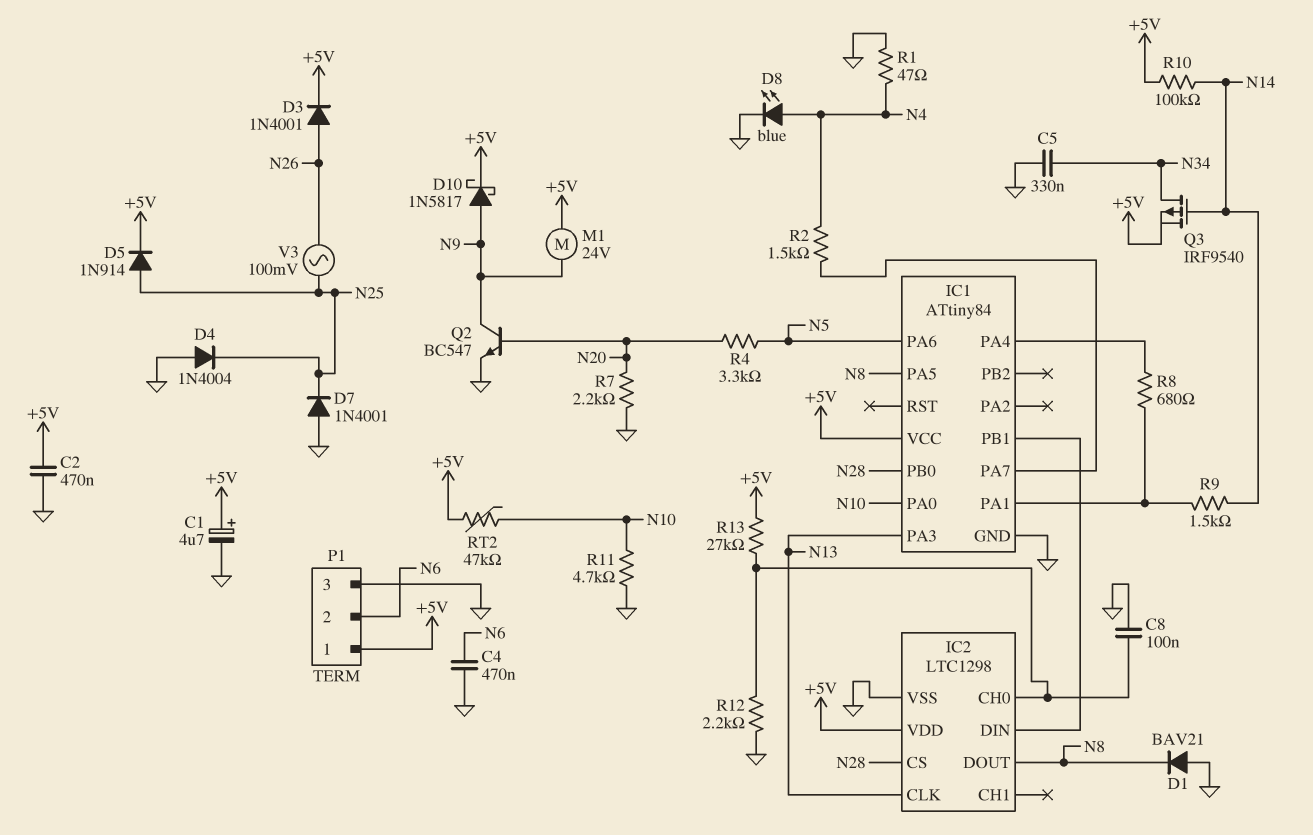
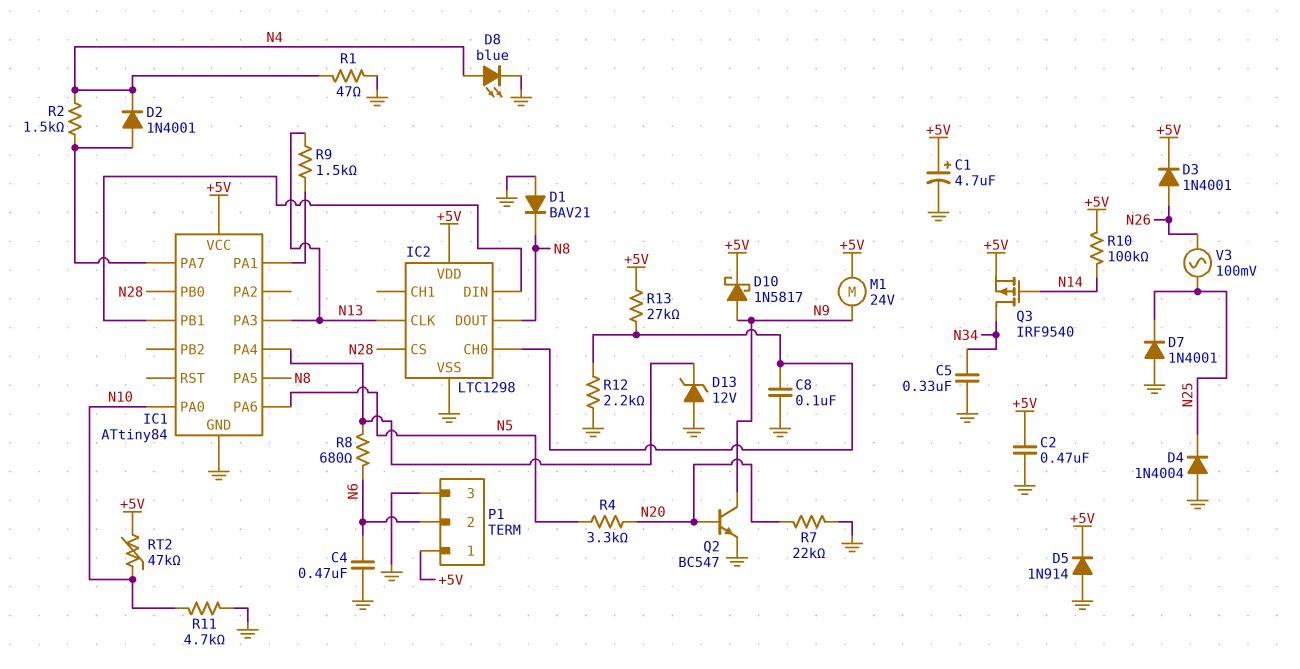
D2: none -> diode 1N4001 (A IC1/PA7, K N4)
D5: diode 1N914 (A N25, K +5V) -> diode 1N914 (A GND, K +5V)
D13: none -> zener 12V (A GND, K IC1/PA4)
R7: 2.2k (GND, N20) -> 22k (GND, N20)
R8: 680 (IC1/PA1, IC1/PA4) -> 680 (IC1/PA4, N6)
R9: 1.5k (IC1/PA1, N14) -> 1.5k (IC1/PA1, N13)

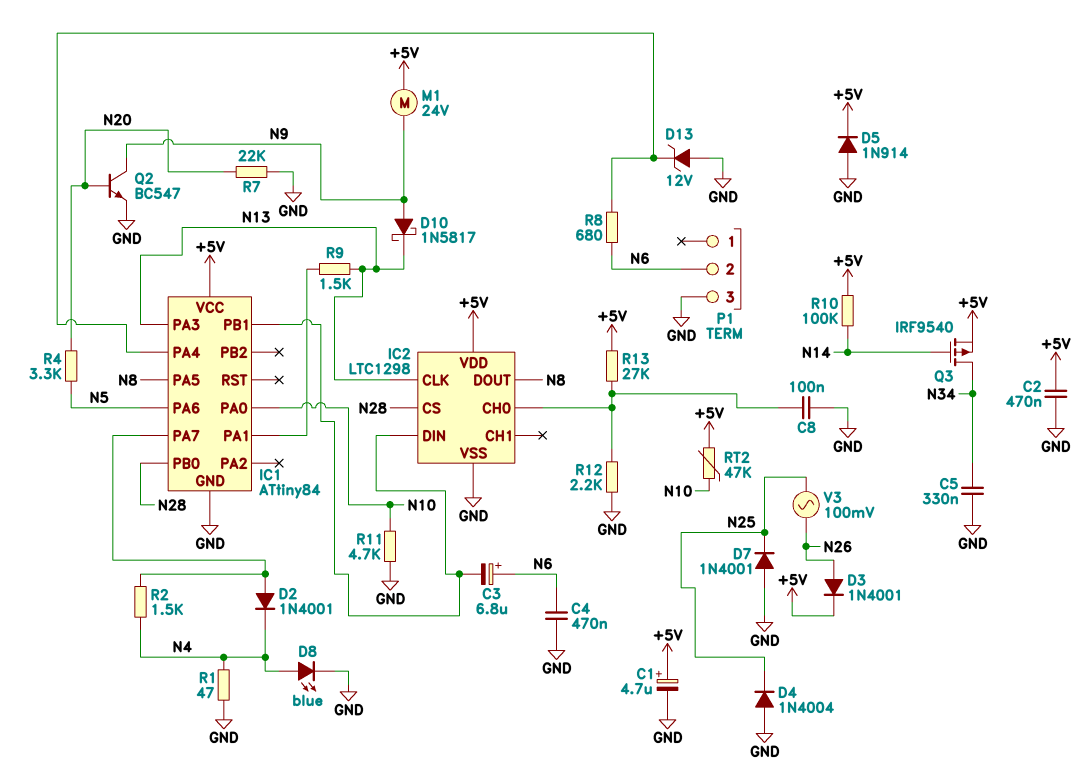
C3: none -> 6.8uF (plus N6, minus IC1/PB1)
D1: diode BAV21 (A GND, K N8) -> none
D10: schottky 1N5817 (A N9, K +5V) -> schottky 1N5817 (A N9, K N13)
P1 pin 1: +5V -> none

